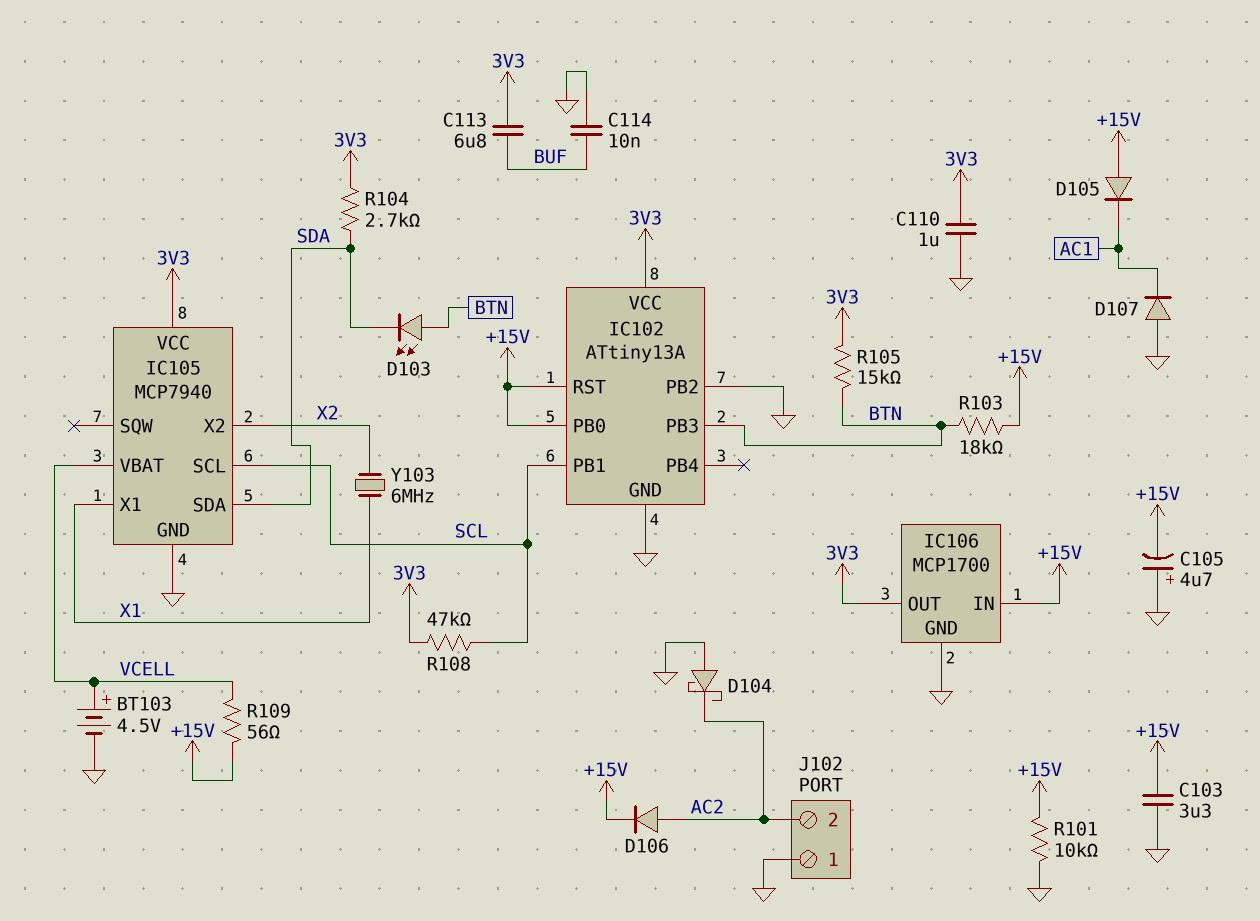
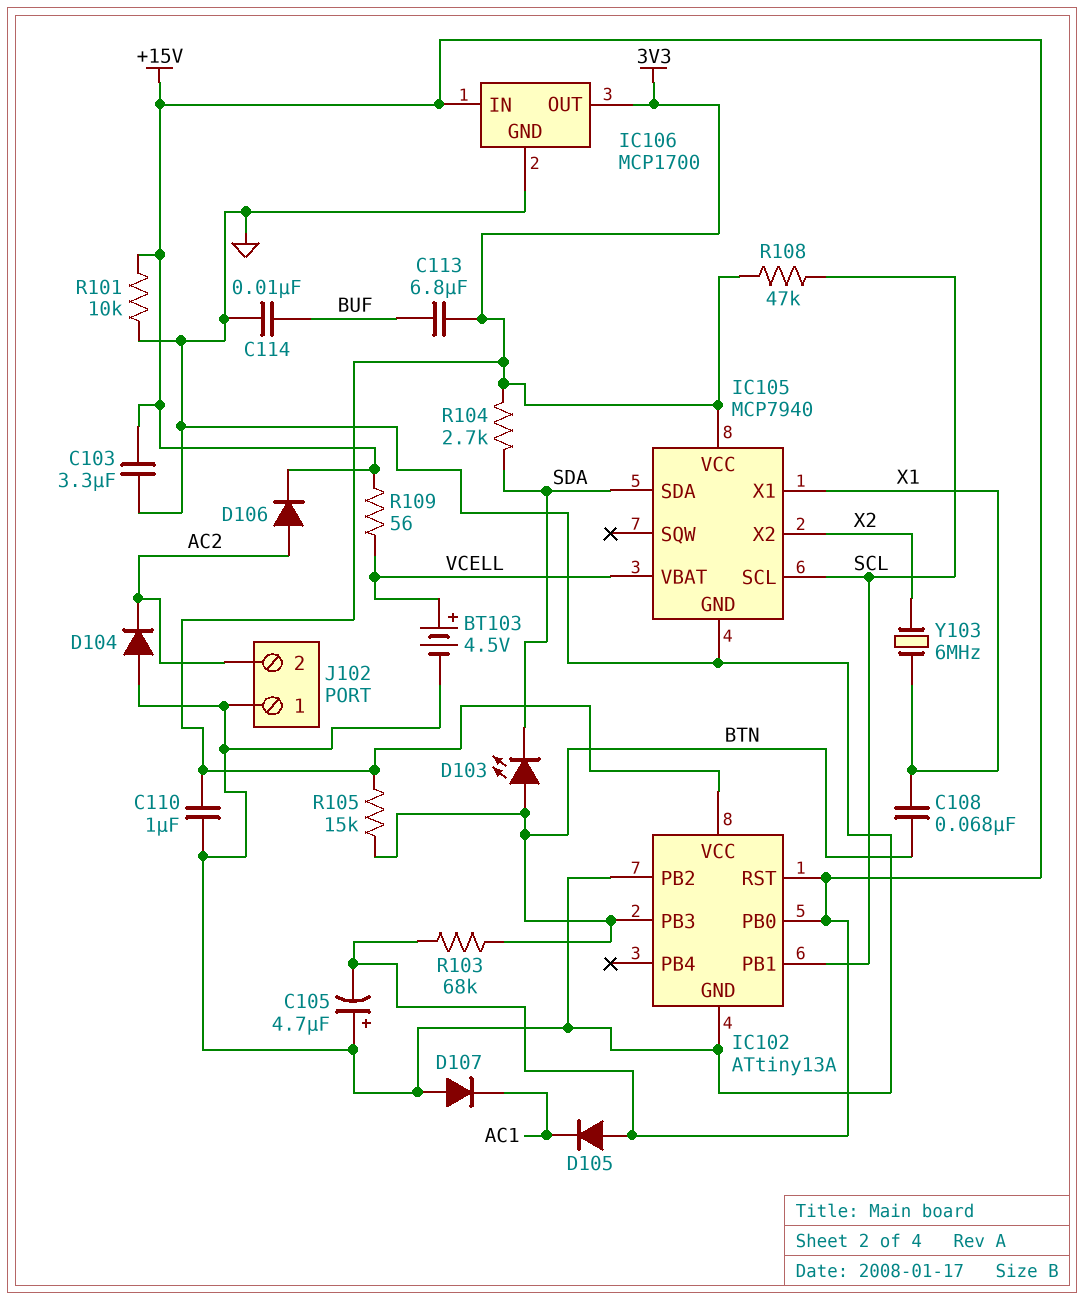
C108: none -> 68nF (BTN, X1)
D104: schottky (A GND, K AC2) -> diode (A GND, K AC2)
R103: 18k (+15V, BTN) -> 68k (+15V, BTN)

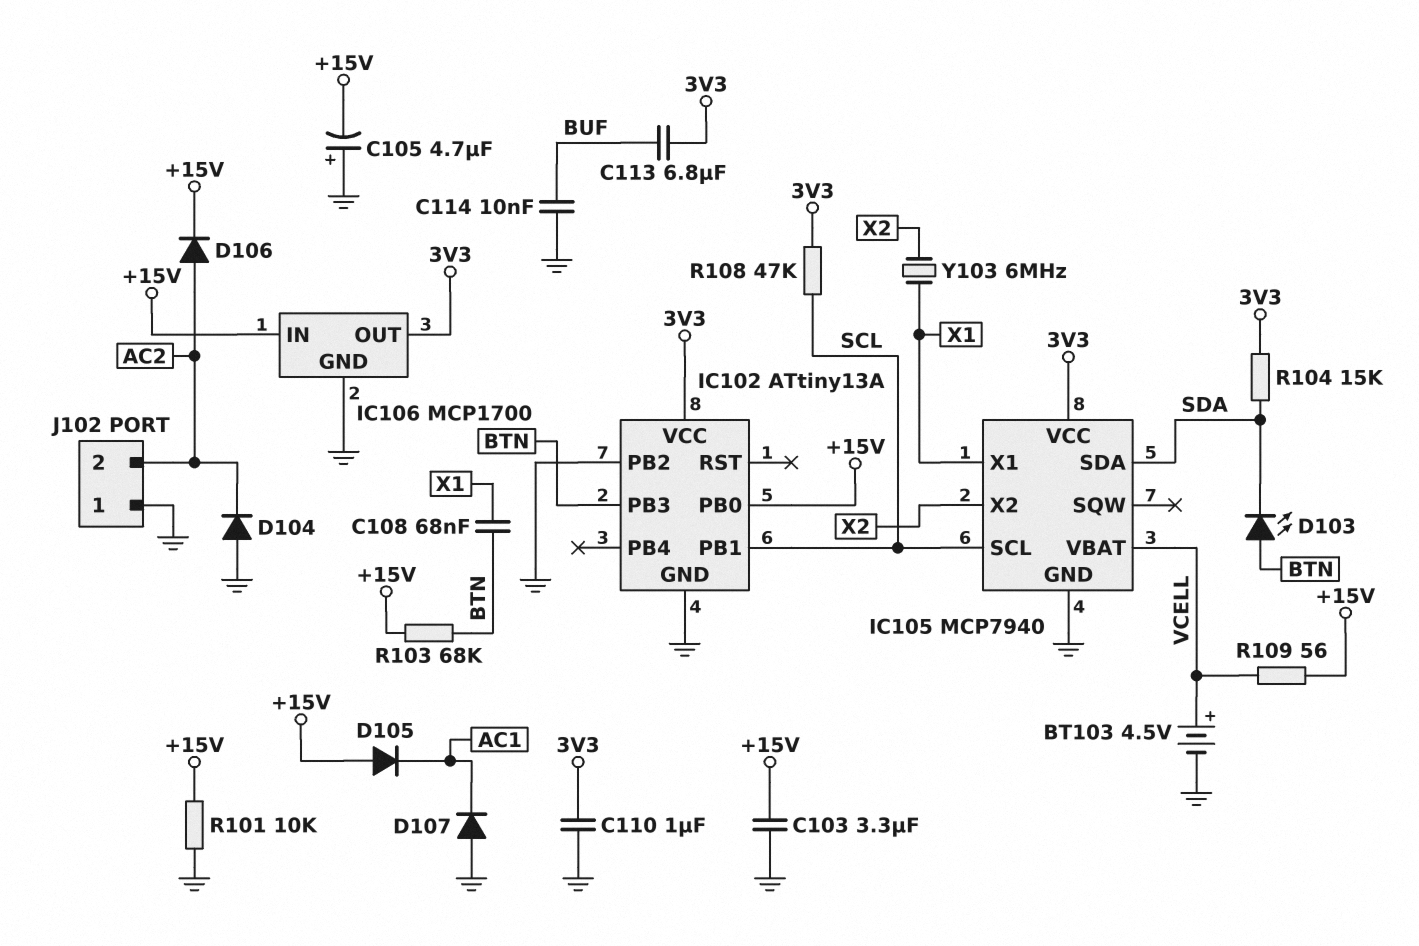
IC102 pin RST: +15V -> none
R104: 2.7k (3V3, SDA) -> 15k (3V3, SDA)
R105: 15k (3V3, BTN) -> none

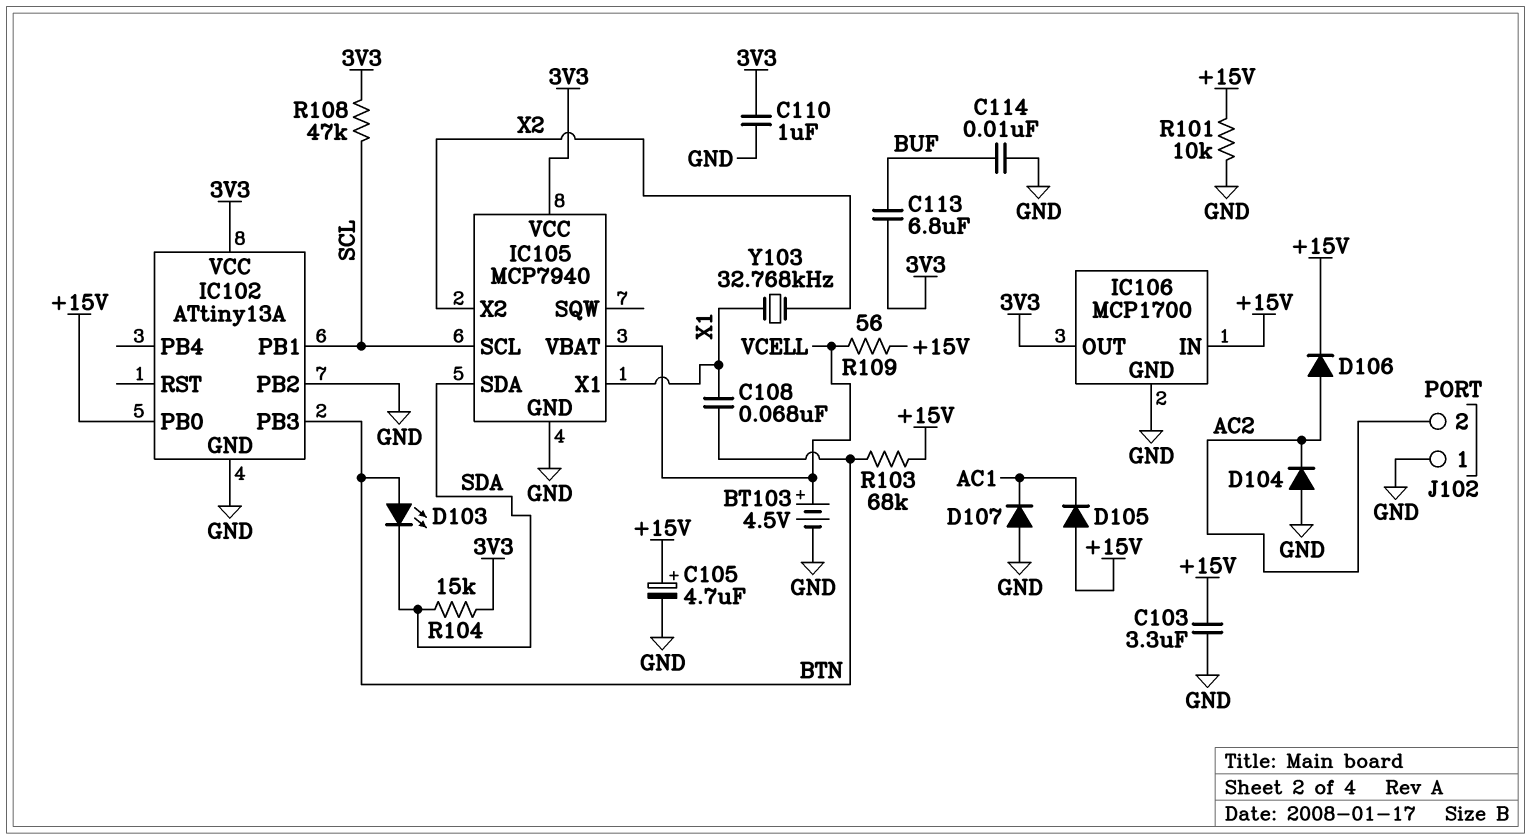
C105: 4.7uF (plus GND, minus +15V) -> 4.7uF (plus +15V, minus GND)
Y103: 6MHz (X1, X2) -> 32.768kHz (X1, X2)

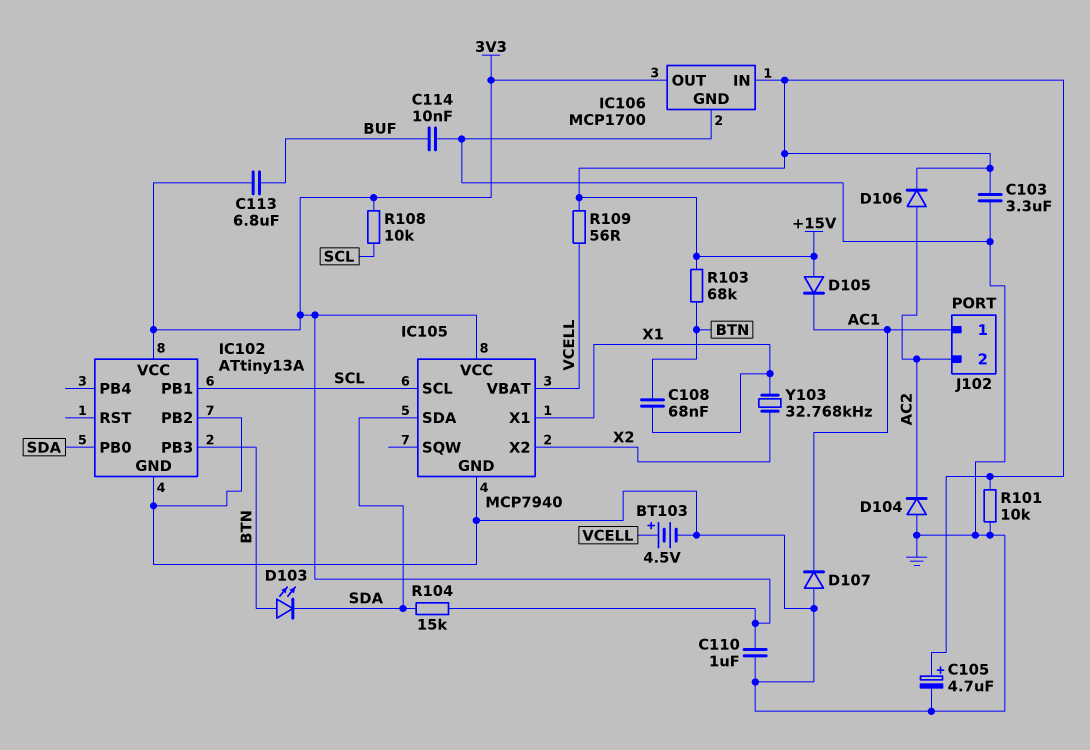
IC102 pin PB0: +15V -> SDA
J102 pin 1: GND -> AC1
R108: 47k (3V3, SCL) -> 10k (3V3, SCL)

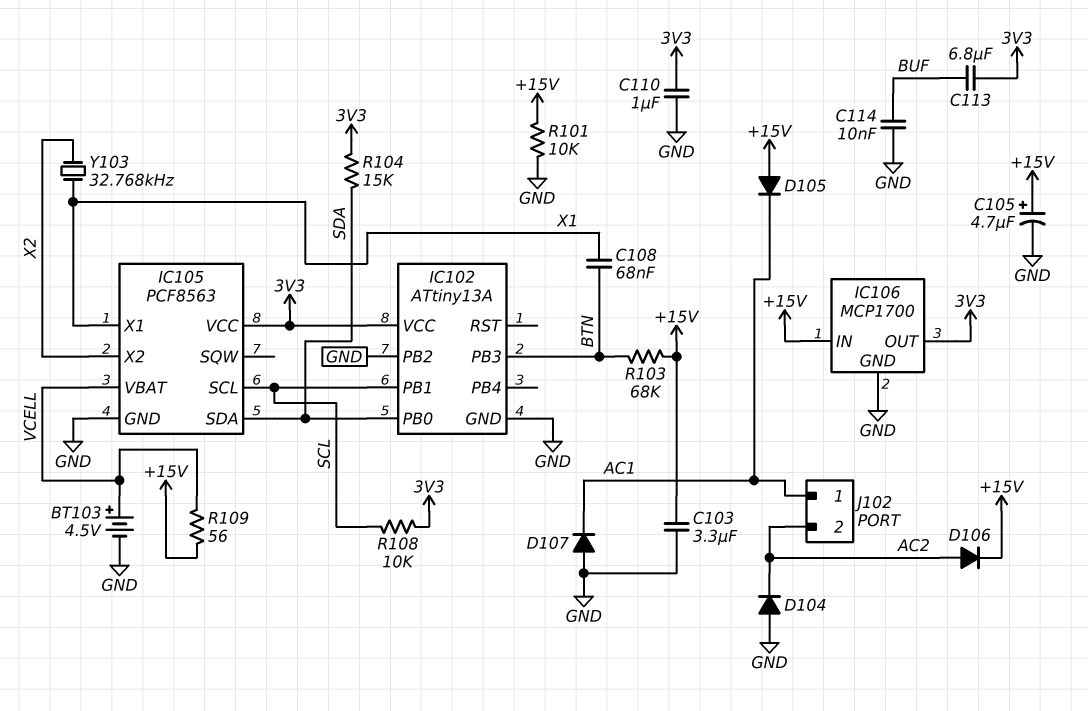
D103: LED (A BTN, K SDA) -> none
IC105: MCP7940 -> PCF8563

